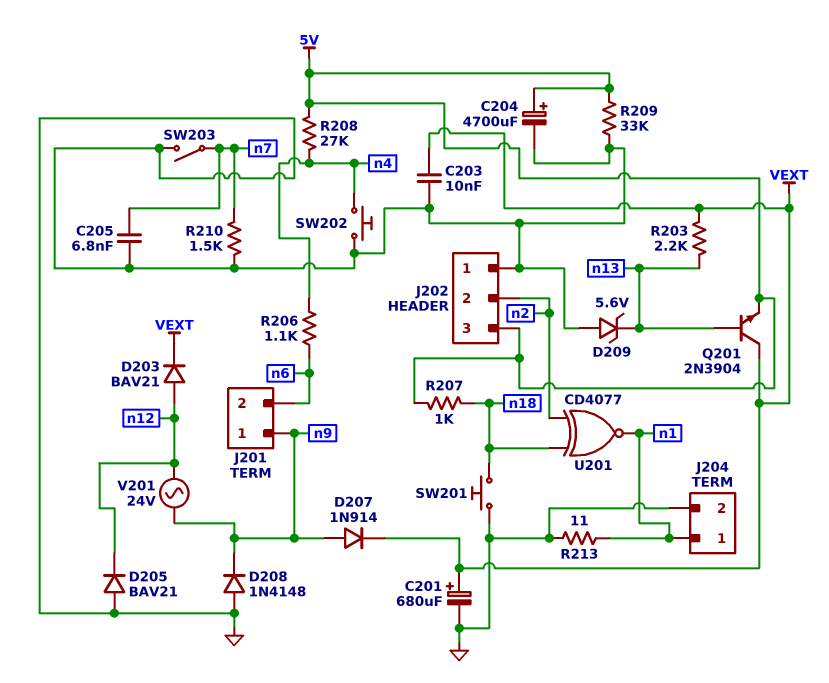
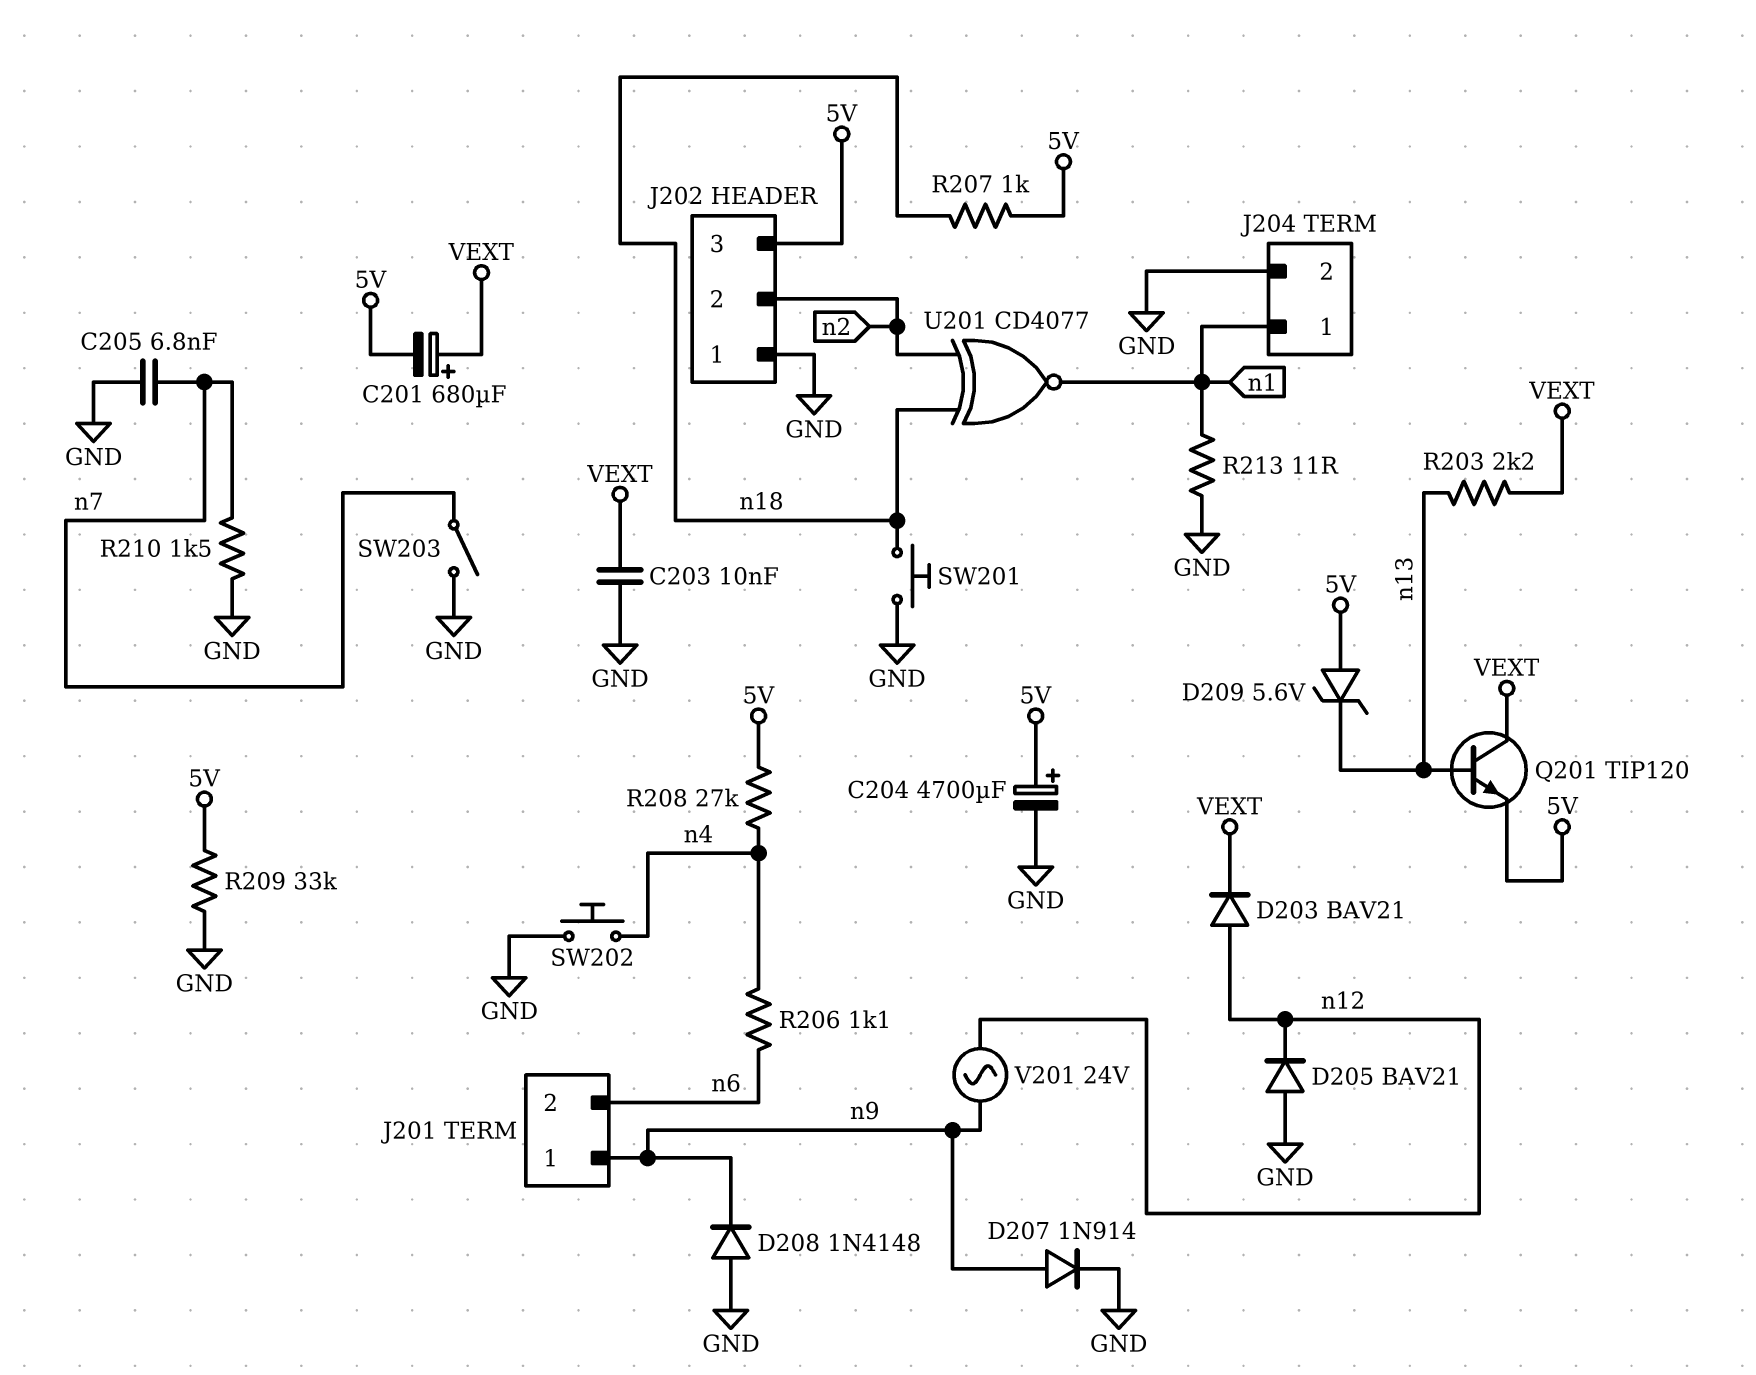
C201: 680uF (plus VEXT, minus GND) -> 680uF (plus VEXT, minus 5V)
D207: diode 1N914 (A n9, K VEXT) -> diode 1N914 (A n9, K GND)
D209: zener 5.6V (A GND, K n13) -> zener 5.6V (A 5V, K n13)
Q201: NPN 2N3904 (B n13, C VEXT, E 5V) -> NPN TIP120 (B n13, C VEXT, E 5V)

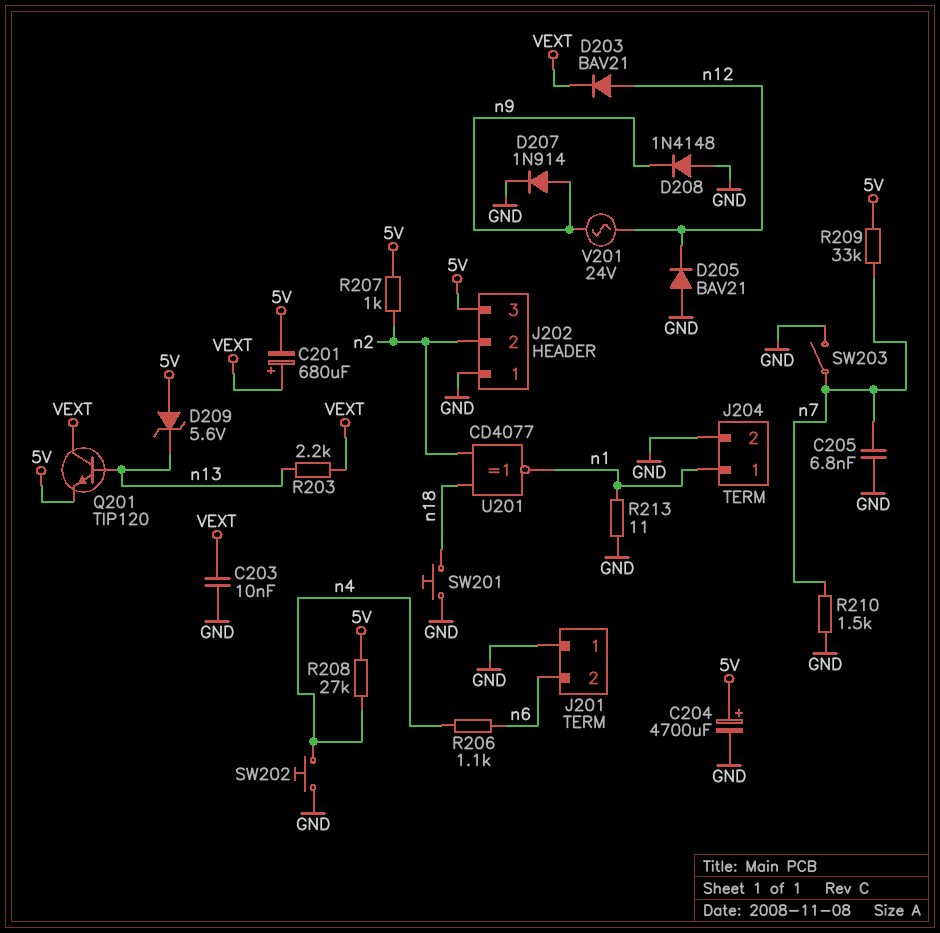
J201 pin 1: n9 -> GND
R207: 1k (5V, n18) -> 1k (5V, n2)
R209: 33k (5V, GND) -> 33k (5V, n7)

